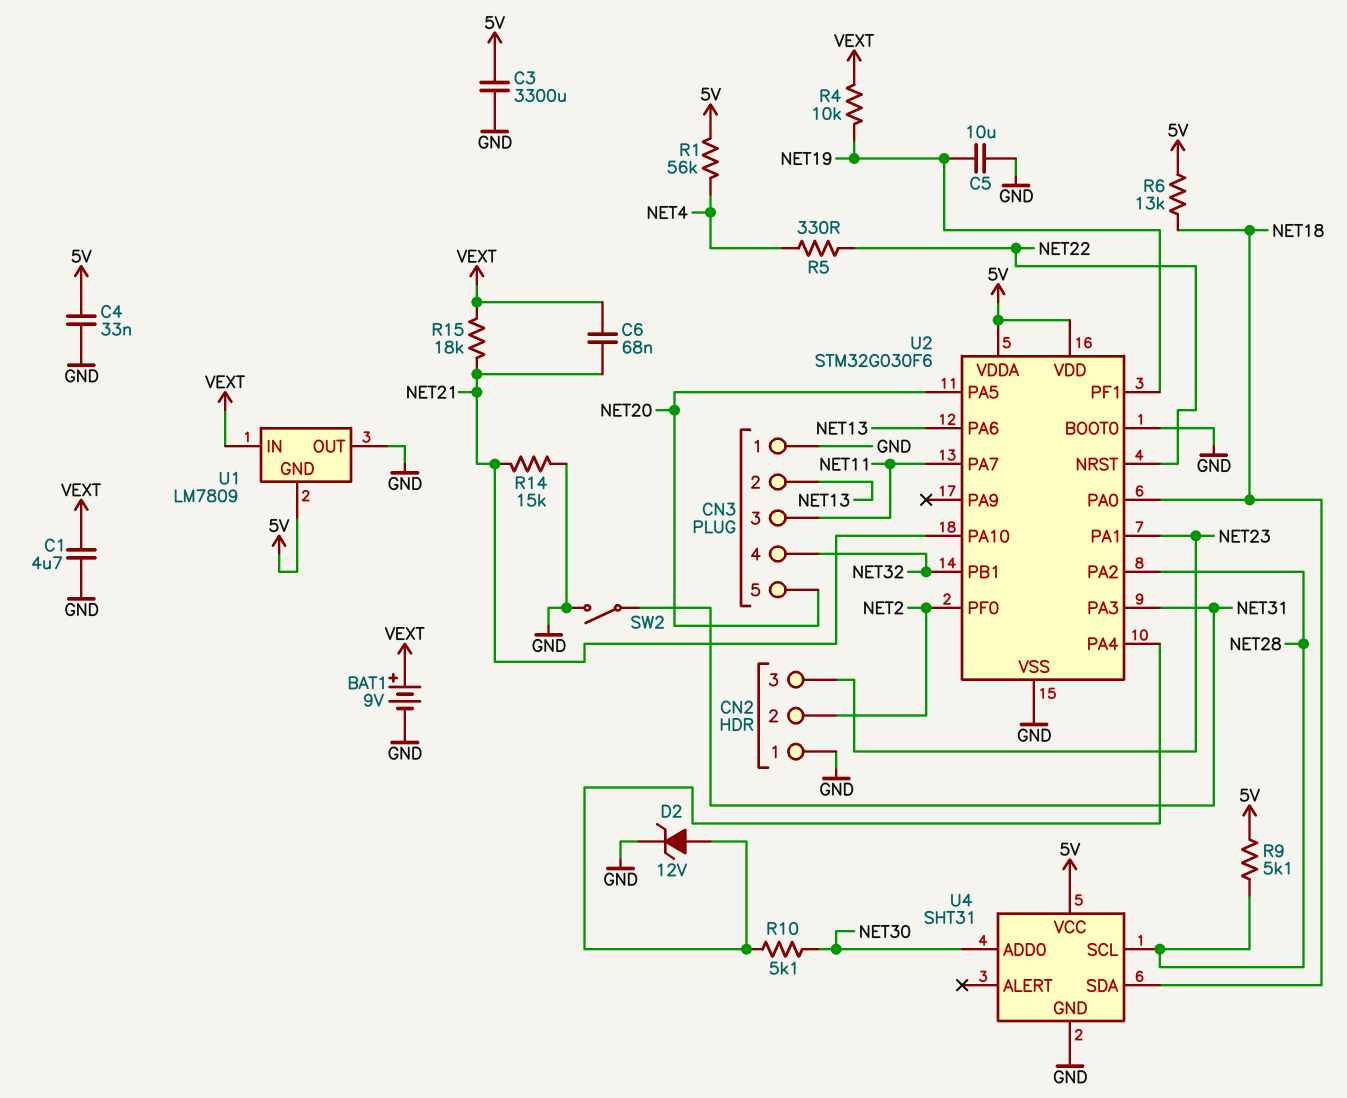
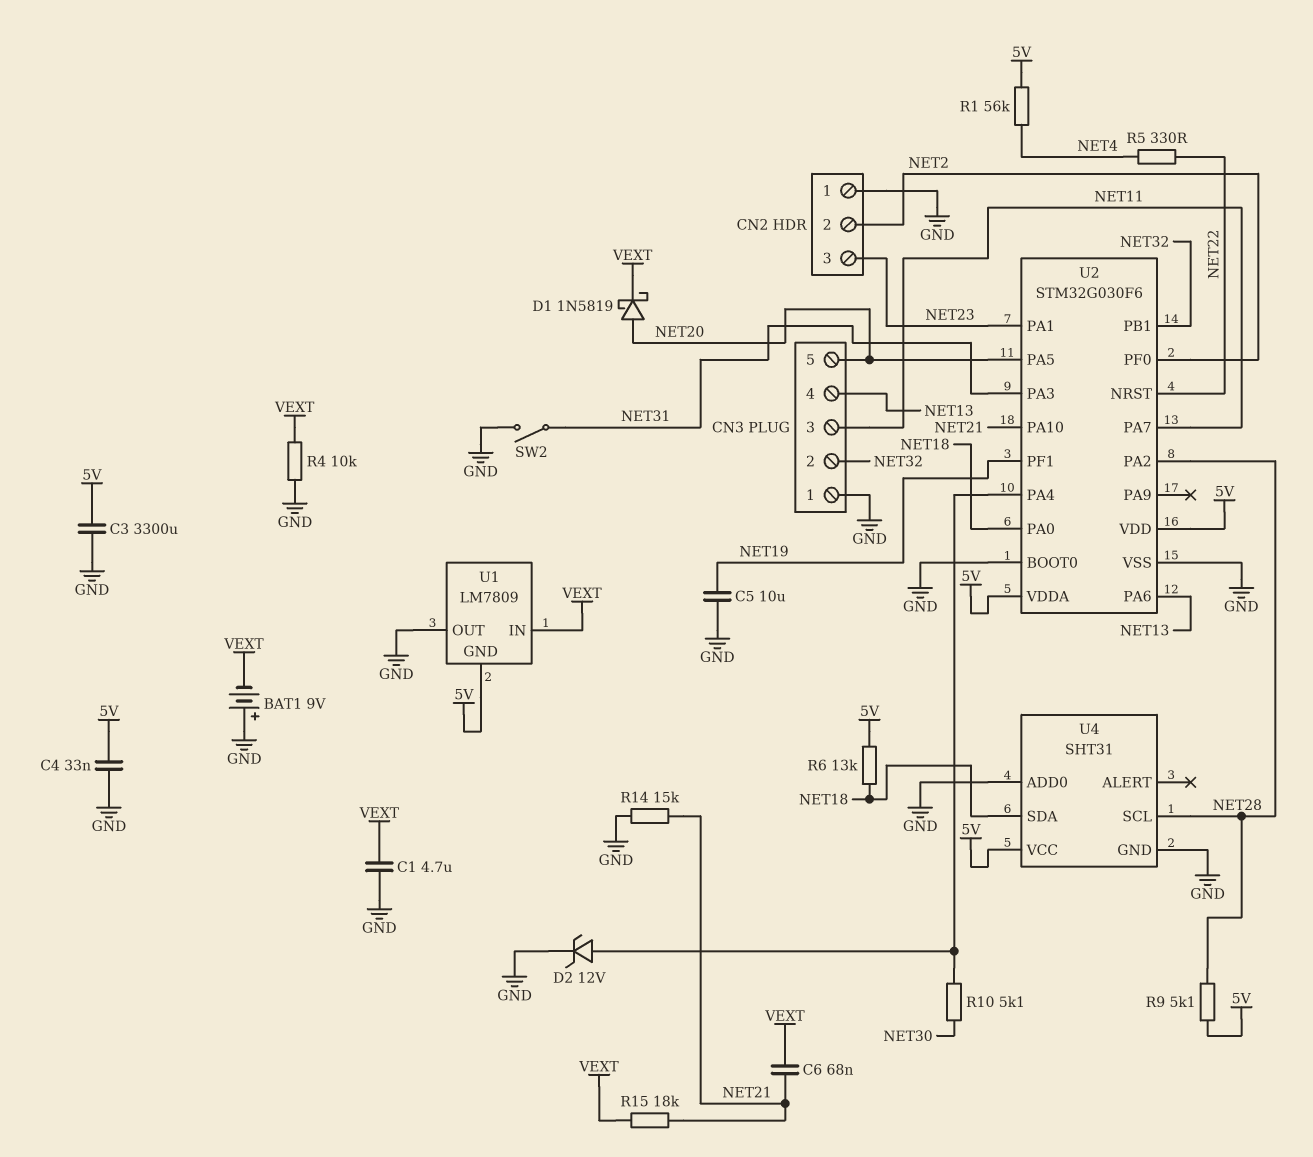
BAT1: 9V (plus VEXT, minus GND) -> 9V (plus GND, minus VEXT)
CN3 pin 2: NET13 -> NET32
CN3 pin 4: NET32 -> NET13
D1: none -> schottky 1N5819 (A NET20, K VEXT)
R4: 10k (NET19, VEXT) -> 10k (GND, VEXT)
U4 pin ADD0: NET30 -> GND

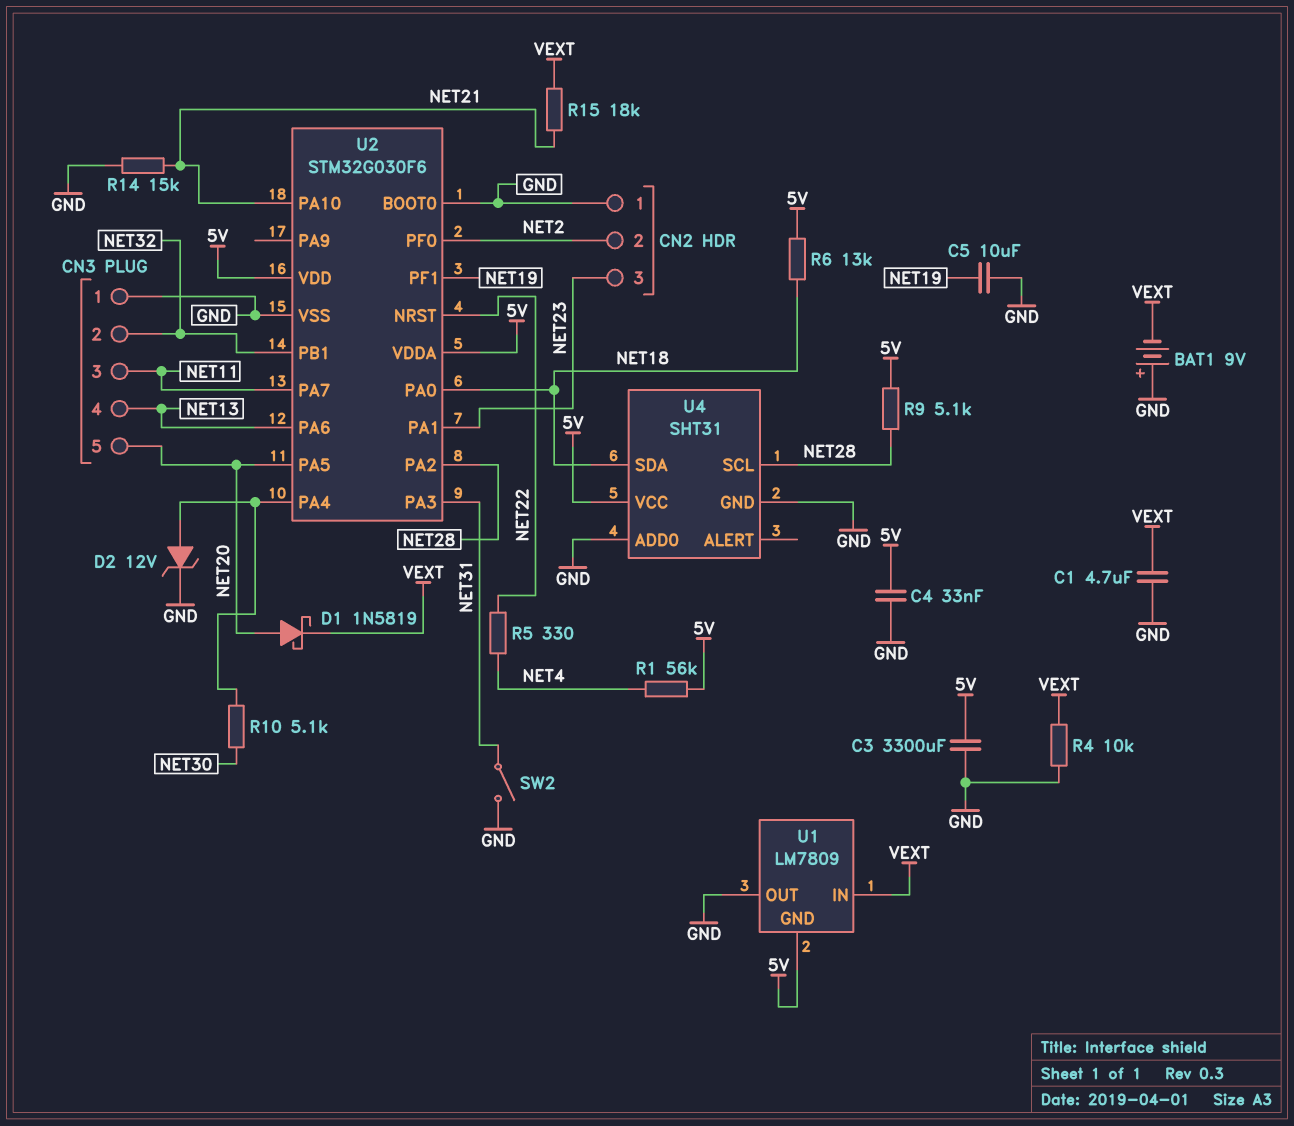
C6: 68nF (NET21, VEXT) -> none

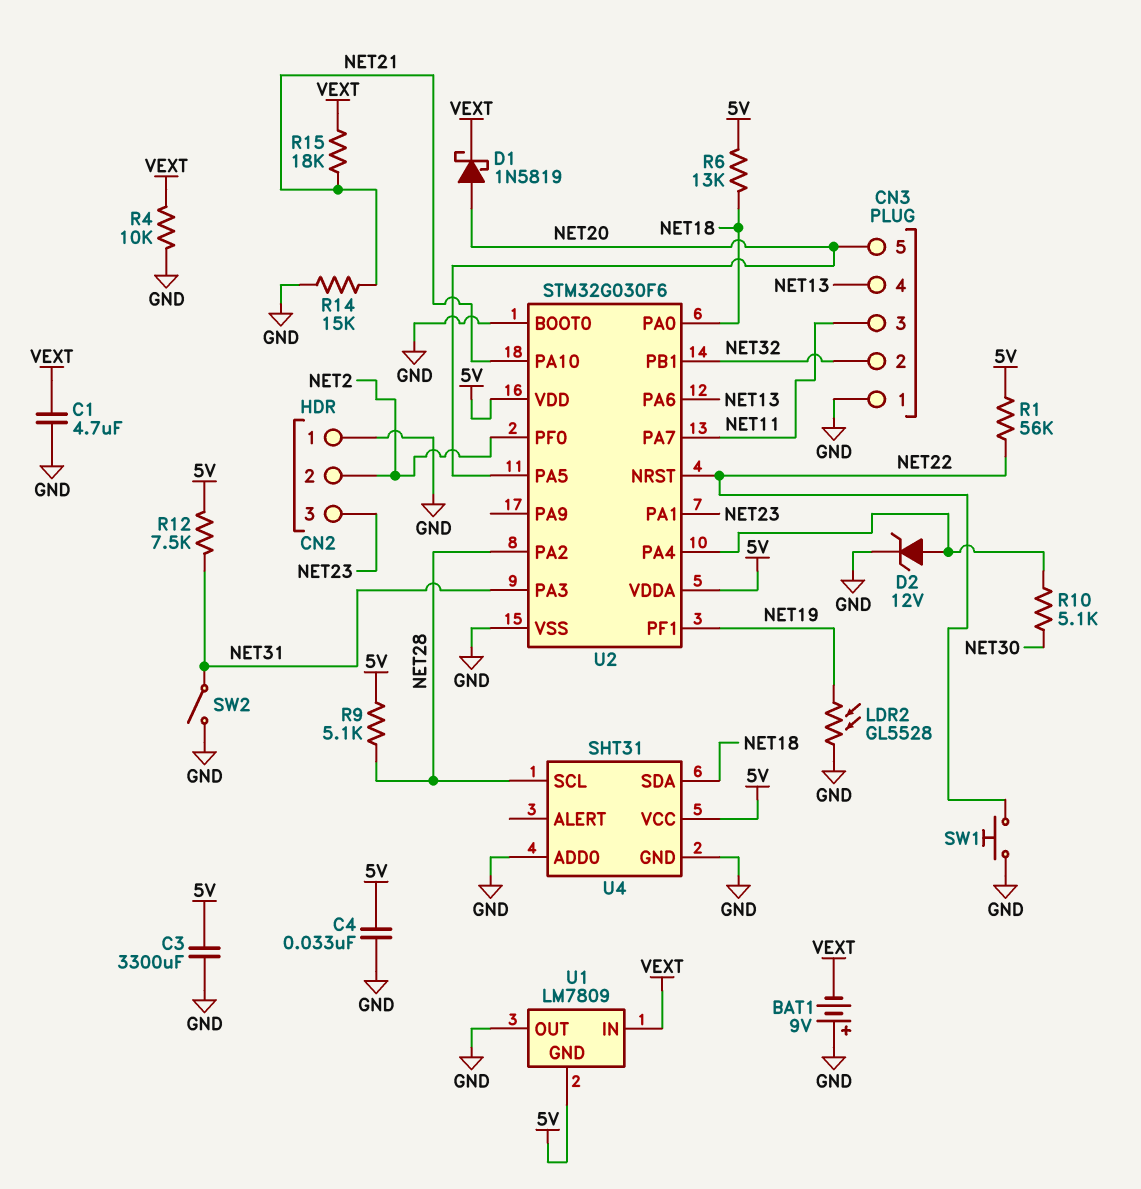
C5: 10uF (GND, NET19) -> none
LDR2: none -> GL5528 (GND, NET19)
R1: 56k (5V, NET4) -> 56k (5V, NET22)
R5: 330 (NET4, NET22) -> none
R12: none -> 7.5k (5V, NET31)
SW1: none -> button (GND, NET22)

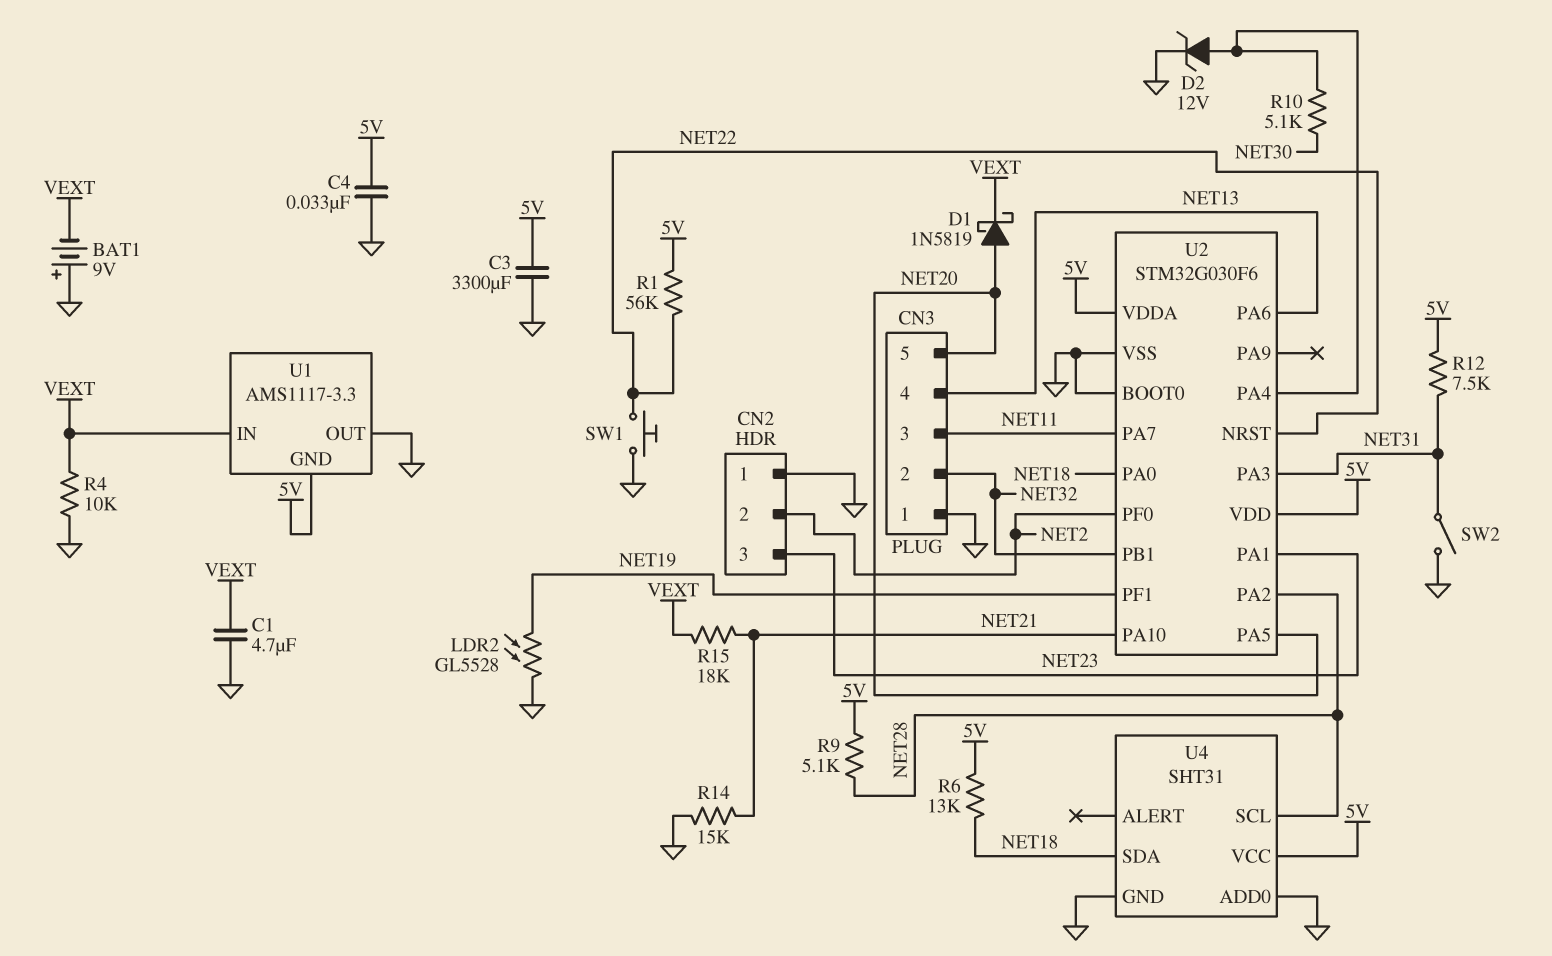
U1: LM7809 -> AMS1117-3.3

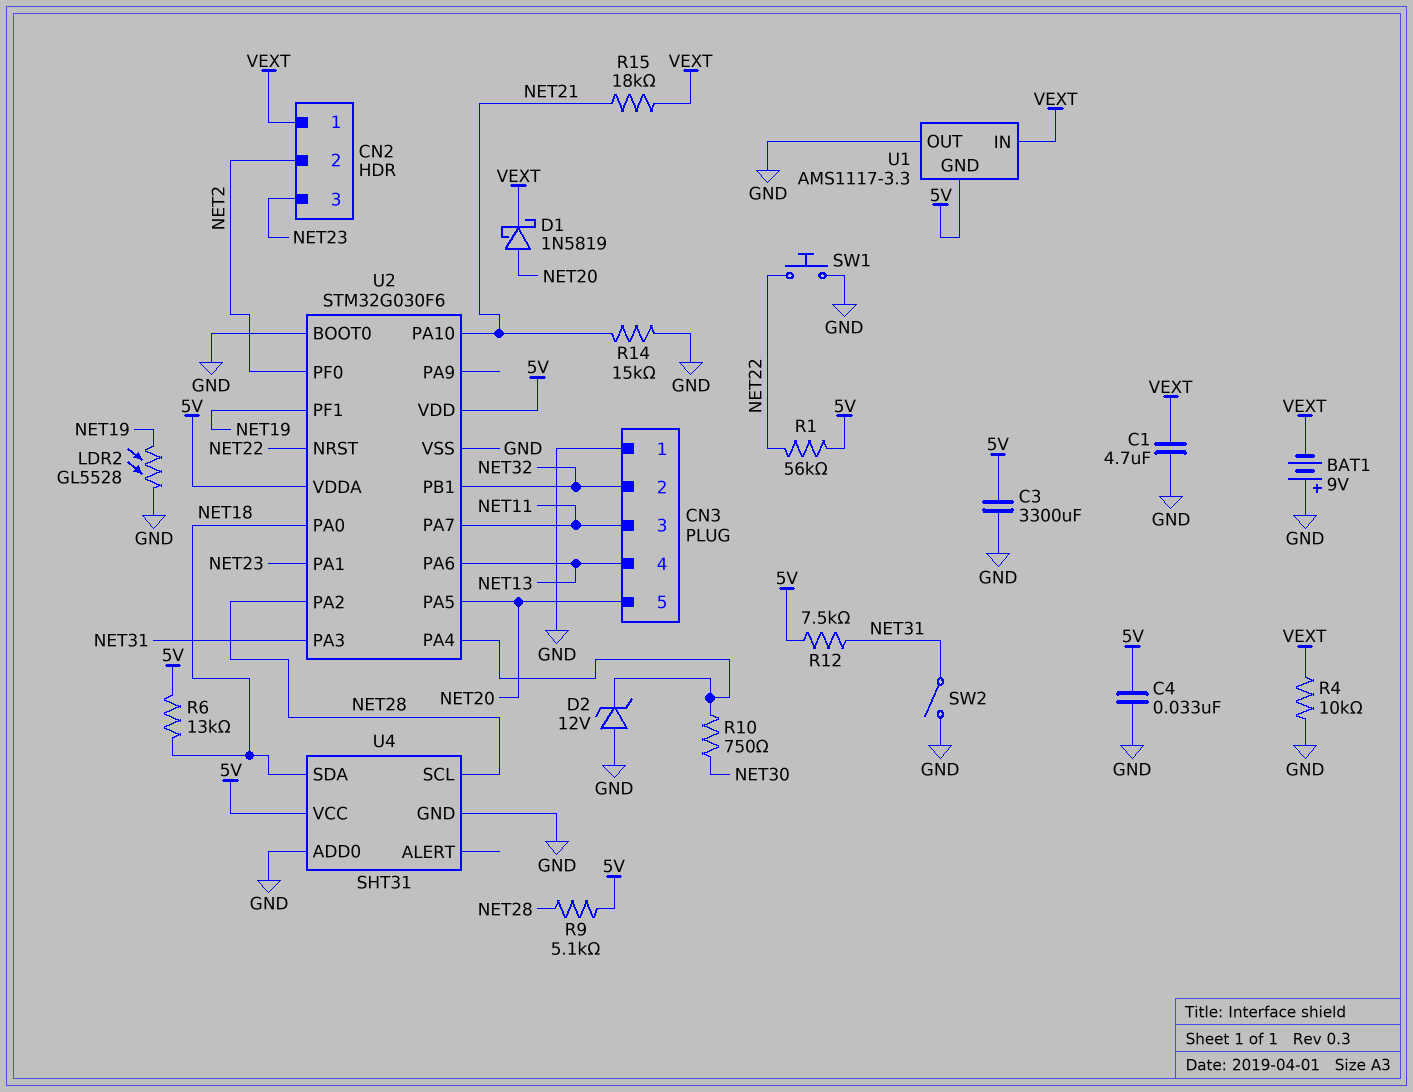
CN2 pin 1: GND -> VEXT
D2: zener 12V (A U2/PA4, K GND) -> zener 12V (A GND, K U2/PA4)
R10: 5.1k (NET30, U2/PA4) -> 750 (NET30, U2/PA4)

